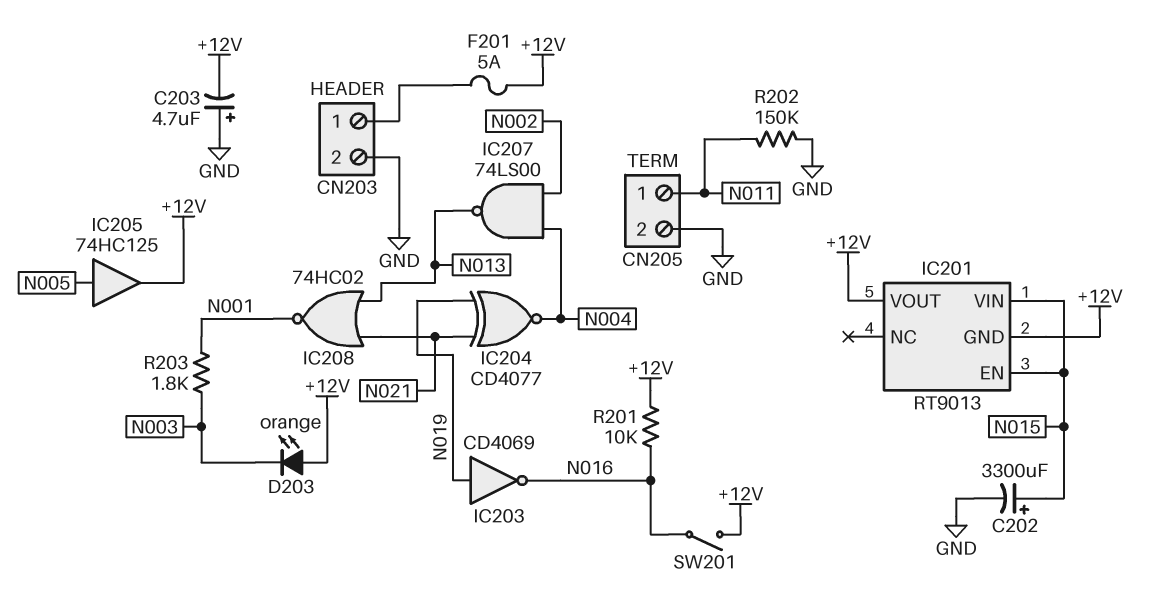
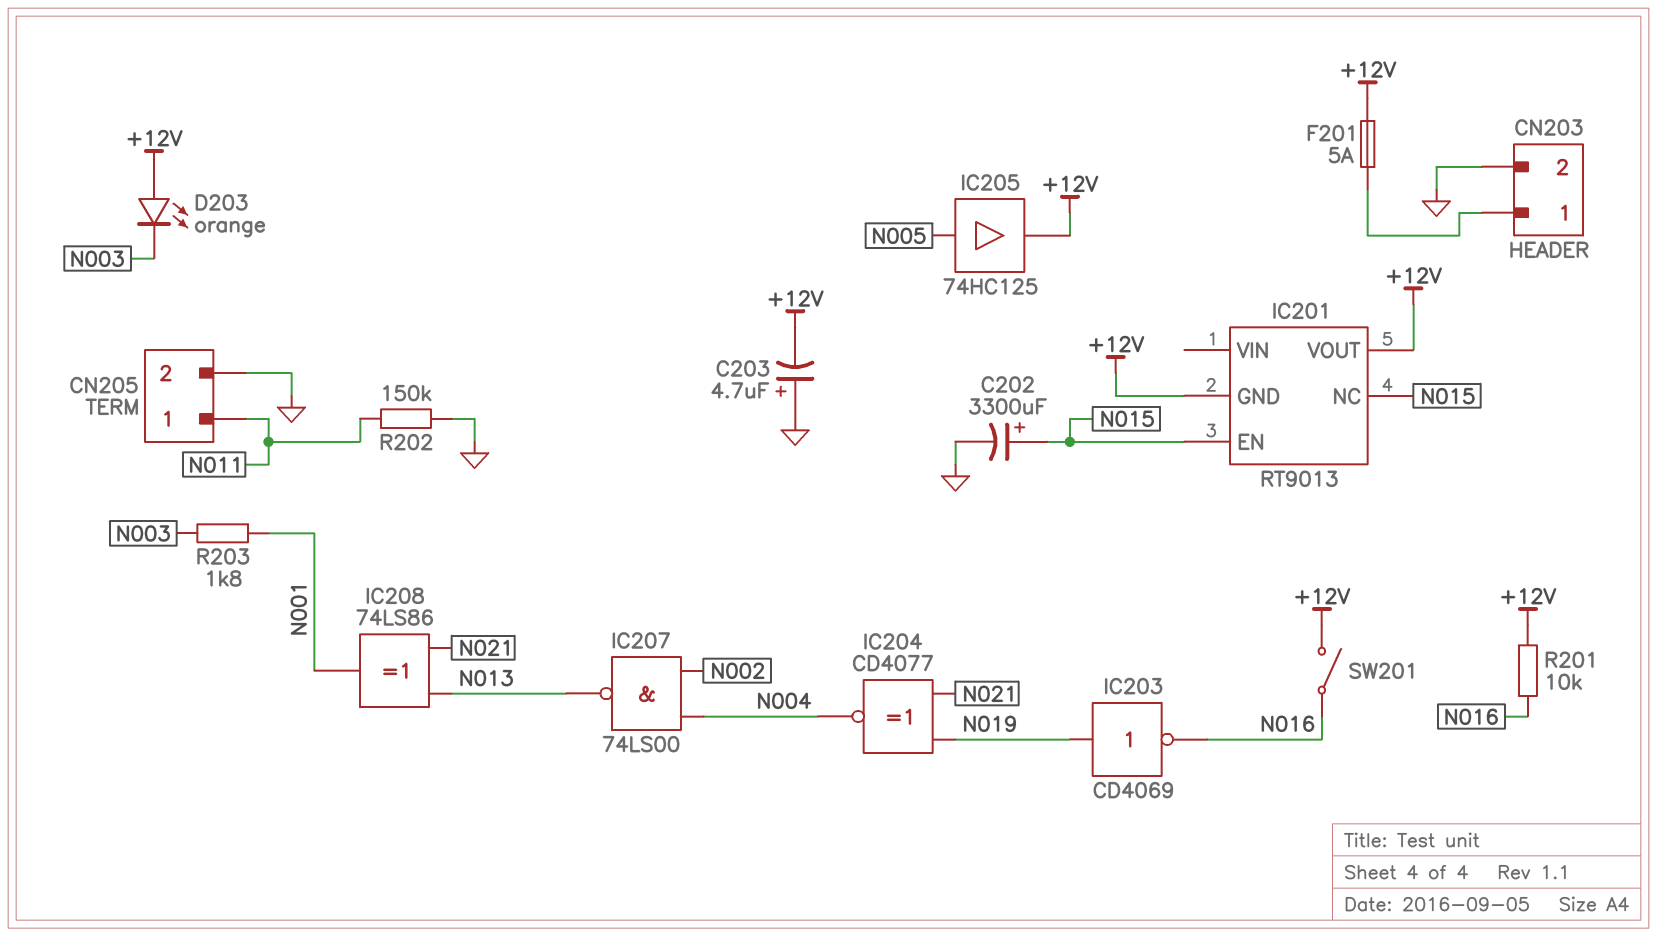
IC201 pin NC: none -> N015
IC201 pin VIN: N015 -> none
IC208: NOR 74HC02 (in N013, in N021, out N001) -> XOR 74LS86 (in N013, in N021, out N001)

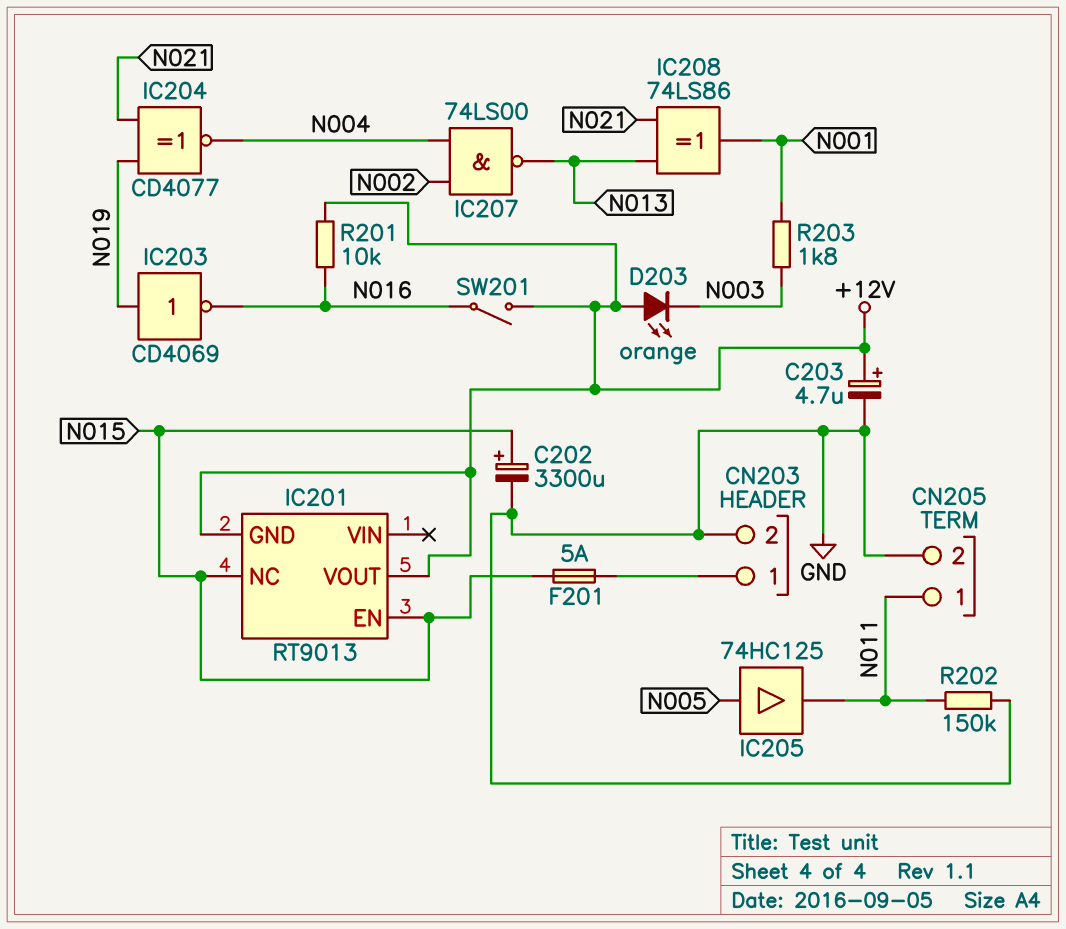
C203: 4.7uF (plus GND, minus +12V) -> 4.7uF (plus +12V, minus GND)
F201: 5A (+12V, CN203/1) -> 5A (CN203/1, N015)
IC205: buffer 74HC125 (in N005, out +12V) -> buffer 74HC125 (in N005, out N011)

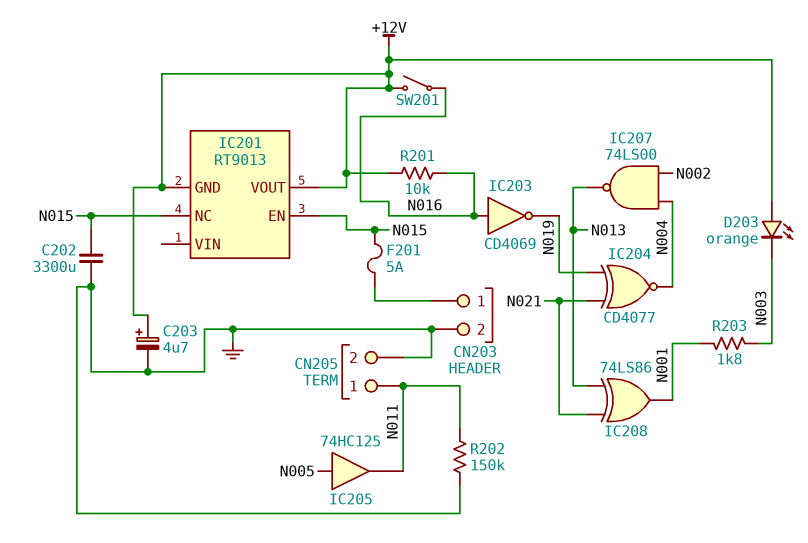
C202: 3300uF (plus N015, minus GND) -> 3300uF (GND, N015)
IC203: NOT CD4069 (in N019, out N016) -> NOT CD4069 (in N016, out N019)

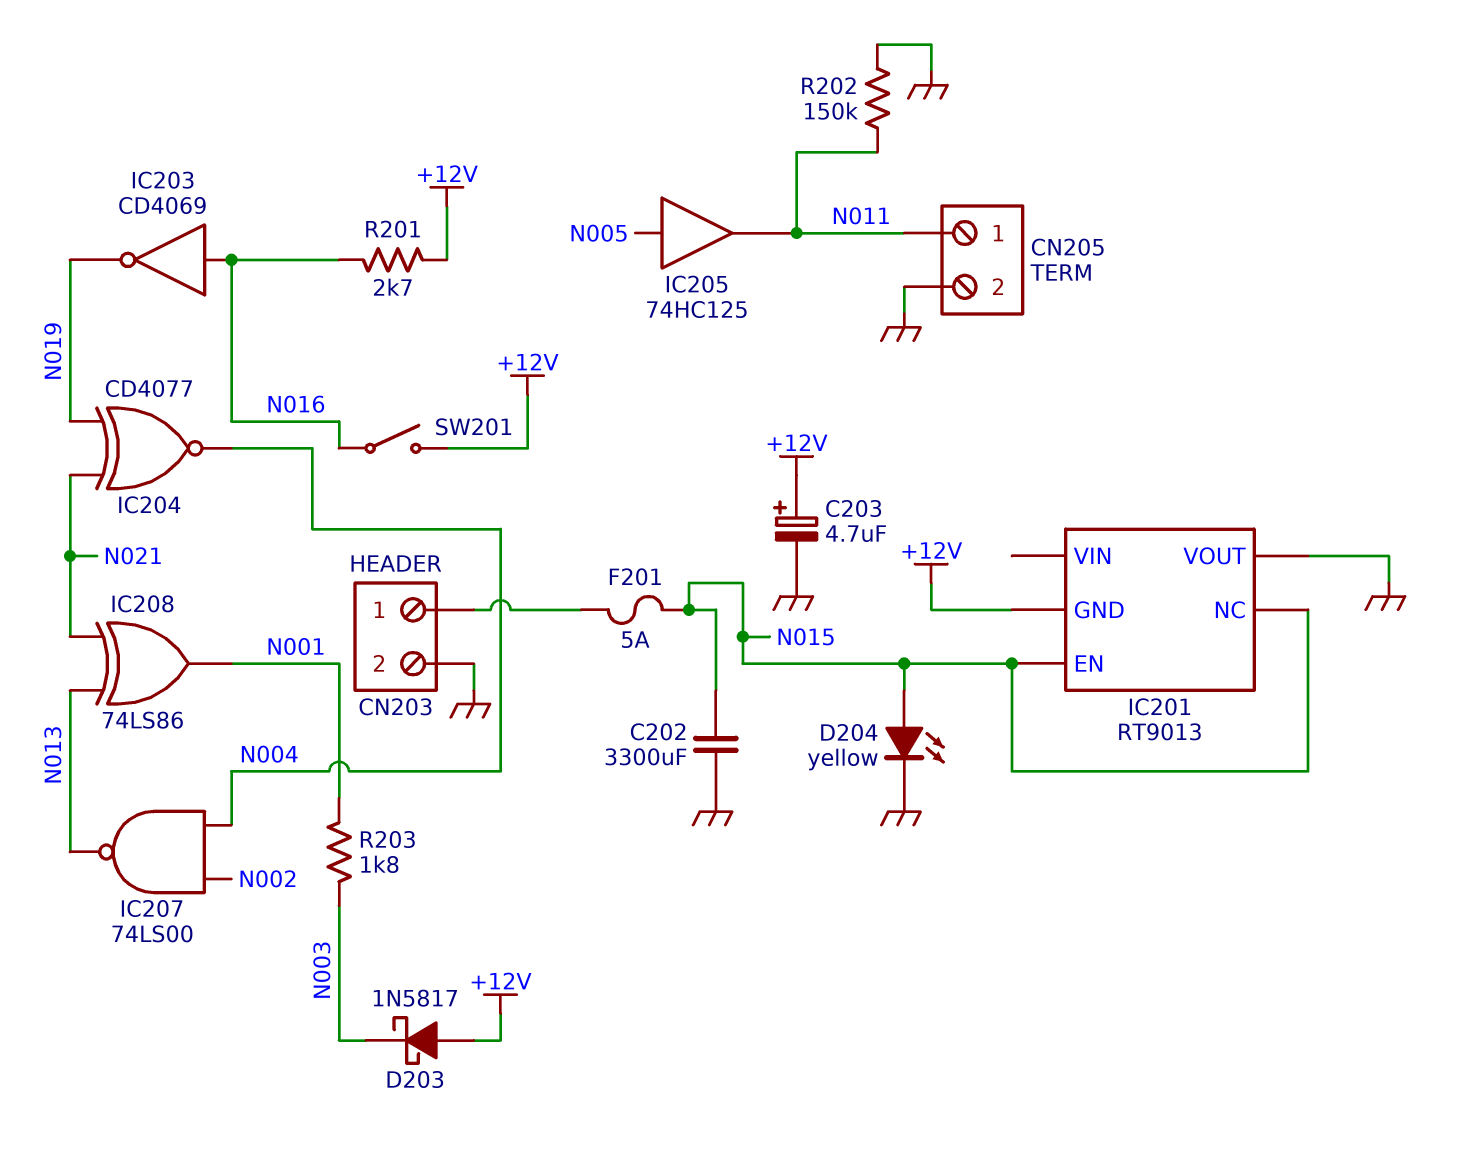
D203: LED orange (A +12V, K N003) -> schottky 1N5817 (A +12V, K N003)
D204: none -> LED yellow (A N015, K GND)
IC201 pin VOUT: +12V -> GND
R201: 10k (+12V, N016) -> 2.7k (+12V, N016)

